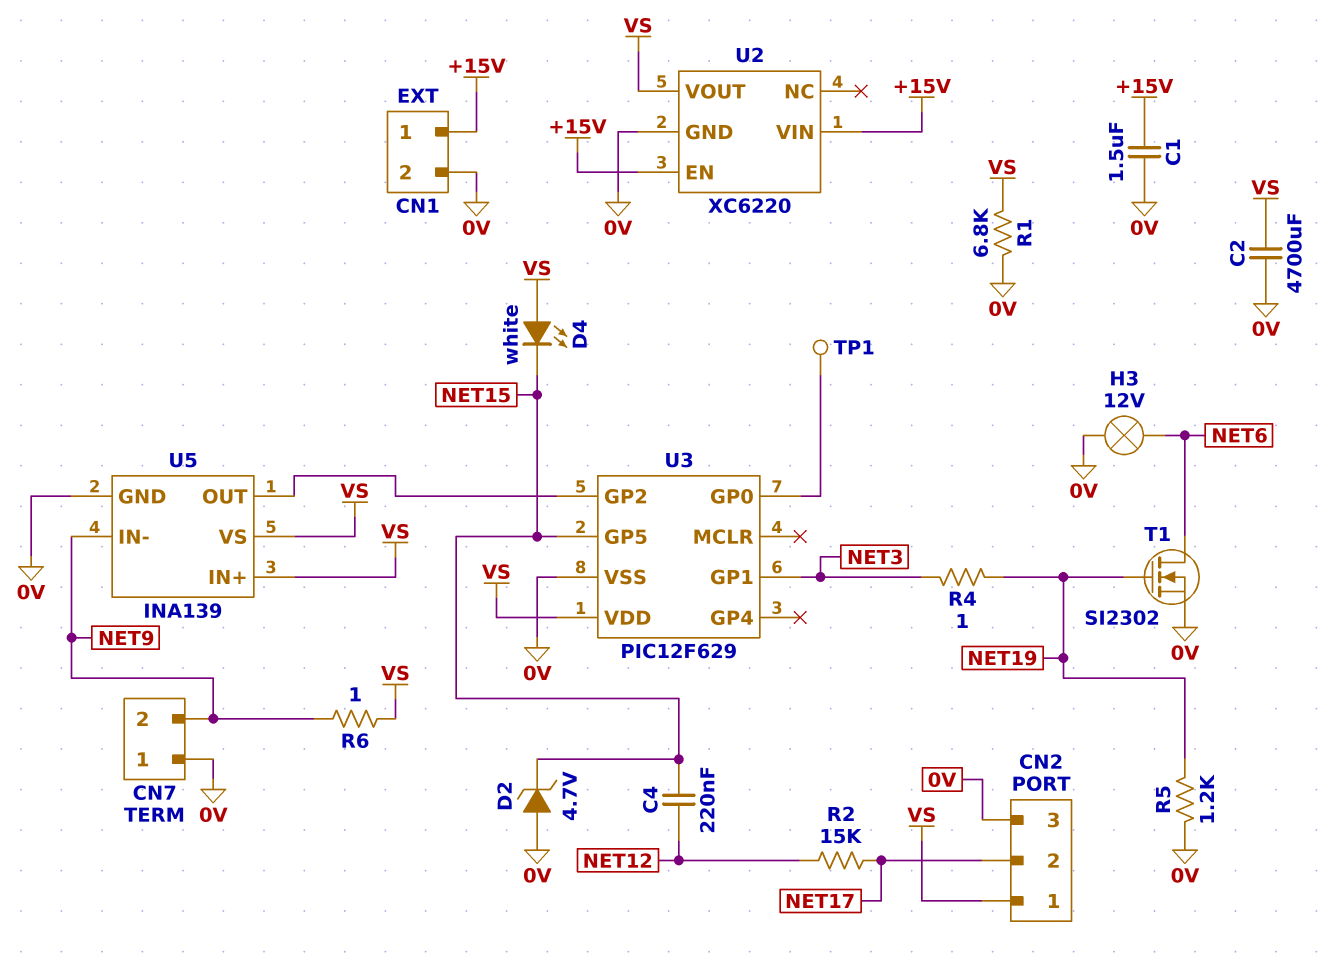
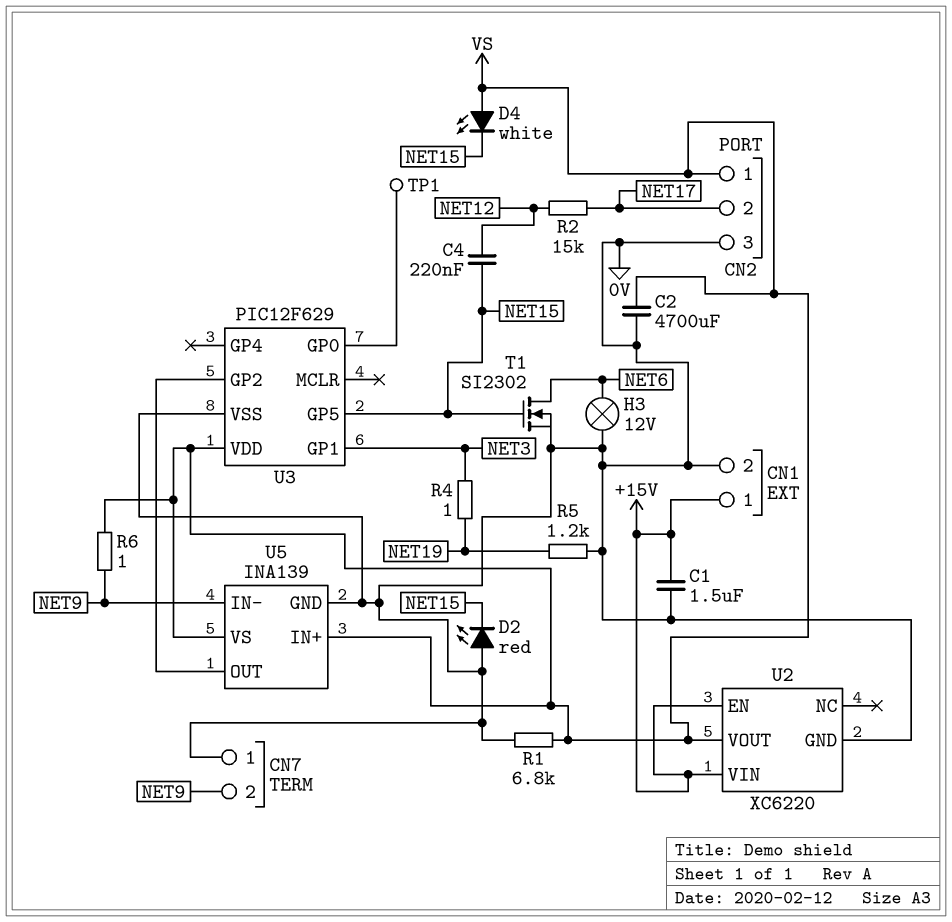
D2: zener 4.7V (A 0V, K NET15) -> LED red (A 0V, K NET15)
T1: NMOS SI2302 (G NET19, D NET6, S 0V) -> NMOS SI2302 (G NET15, D NET6, S 0V)

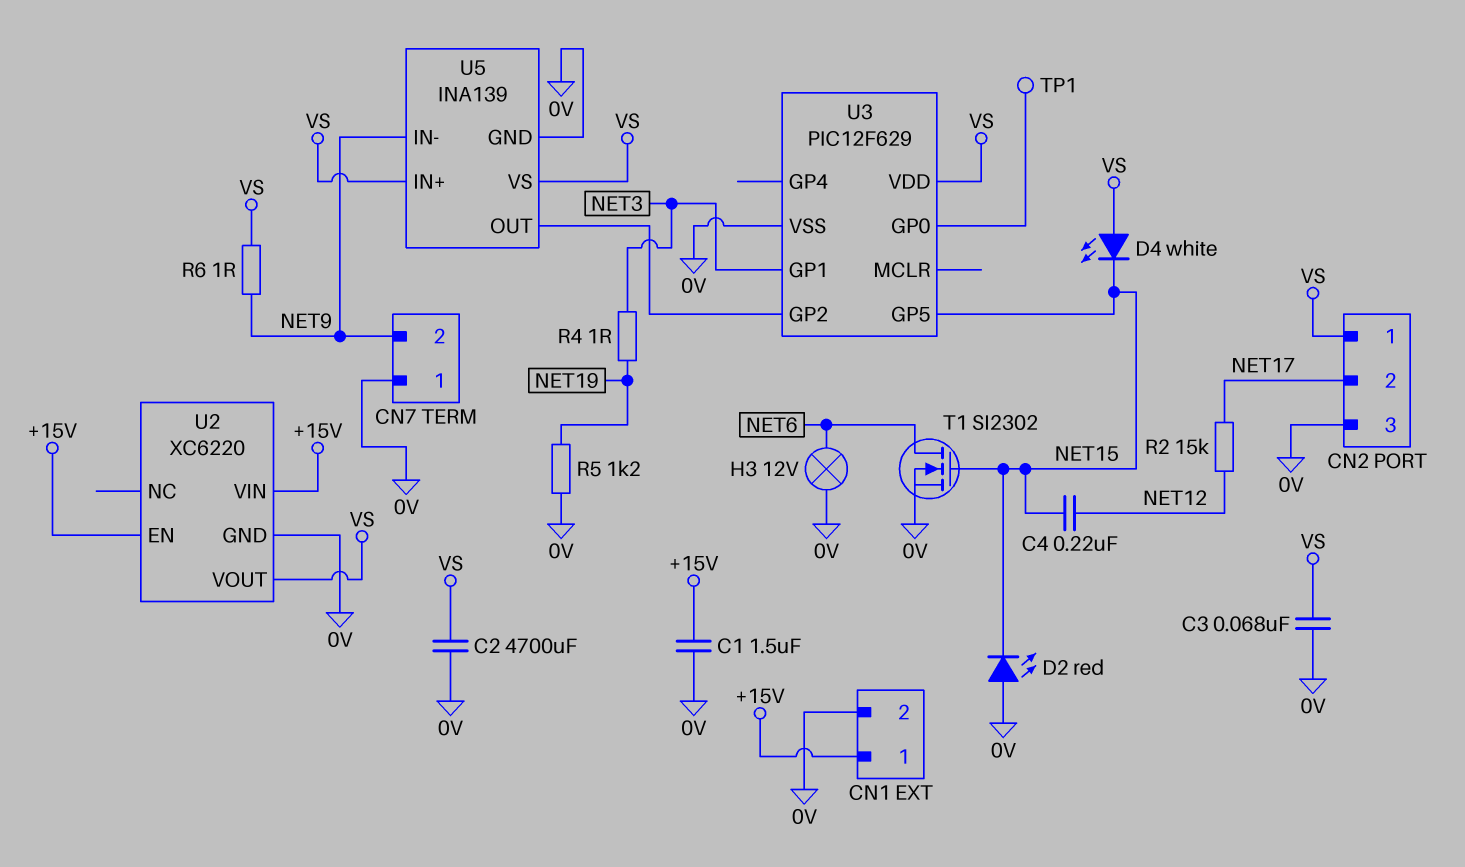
C3: none -> 68nF (0V, VS)
R1: 6.8k (0V, VS) -> none

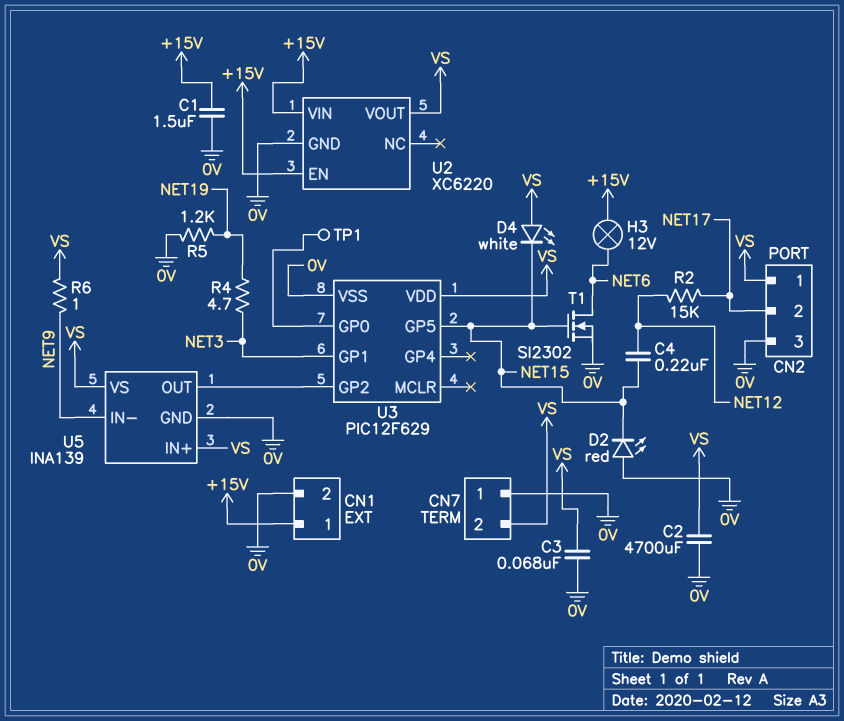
CN7 pin 2: NET9 -> VS
H3: lamp 12V (0V, NET6) -> lamp 12V (+15V, NET6)
R4: 1 (NET3, NET19) -> 4.7 (NET3, NET19)

